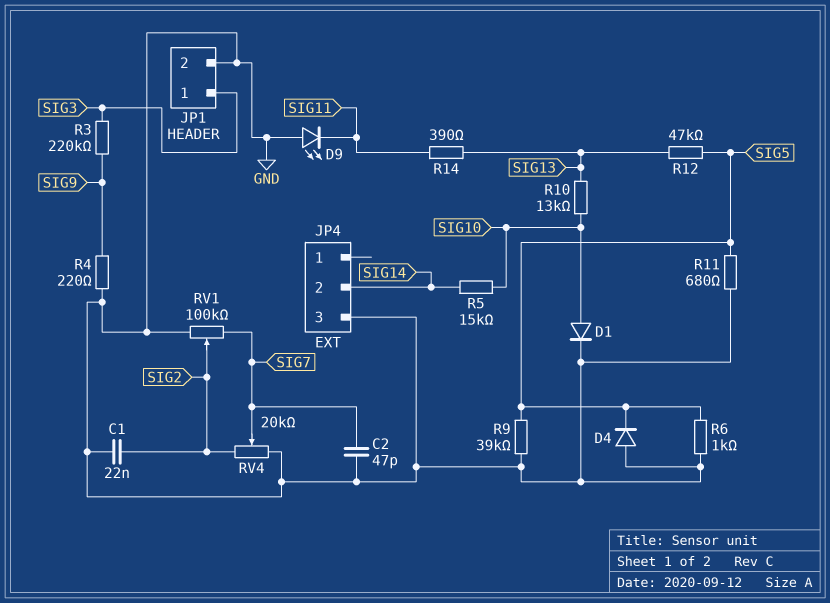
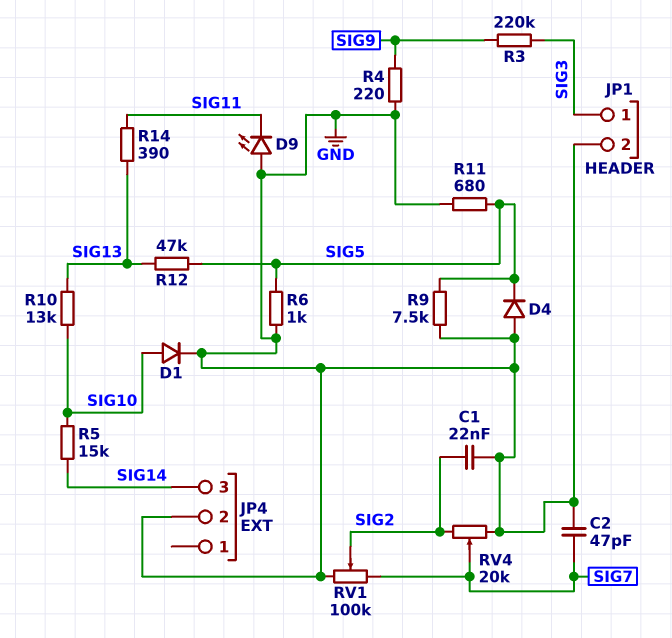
JP4 pin 2: SIG14 -> GND
JP4 pin 3: GND -> SIG14
R9: 39k (GND, SIG5) -> 7.5k (GND, SIG5)

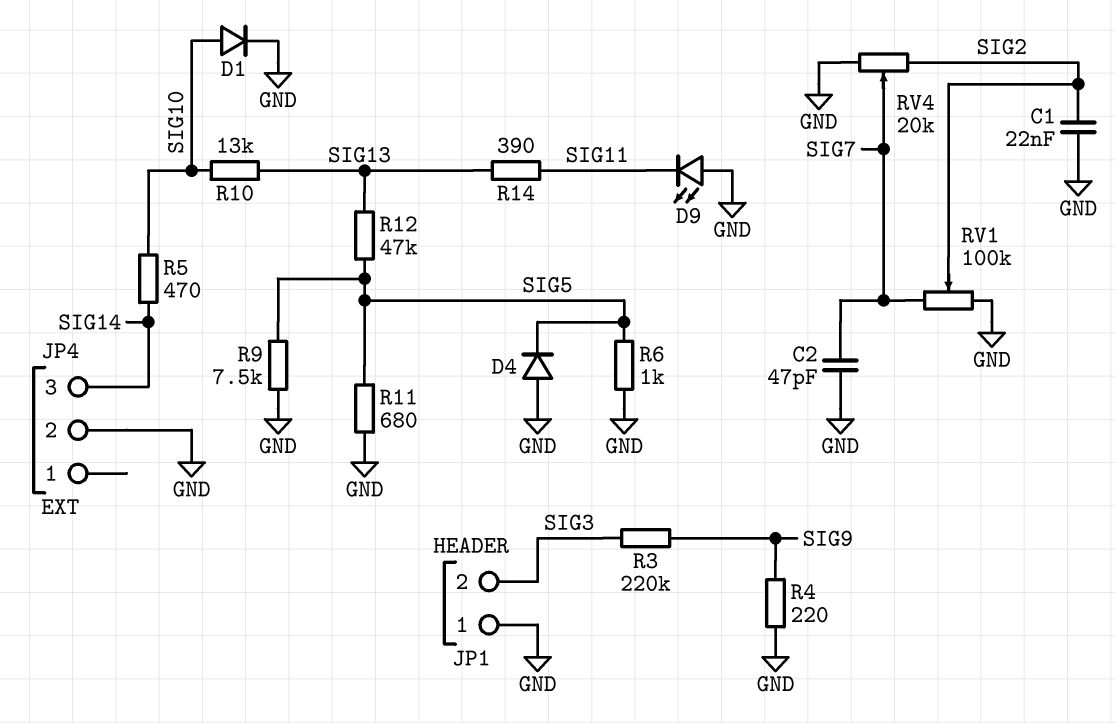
JP1 pin 1: SIG3 -> GND
JP1 pin 2: GND -> SIG3
R5: 15k (SIG10, SIG14) -> 470 (SIG10, SIG14)

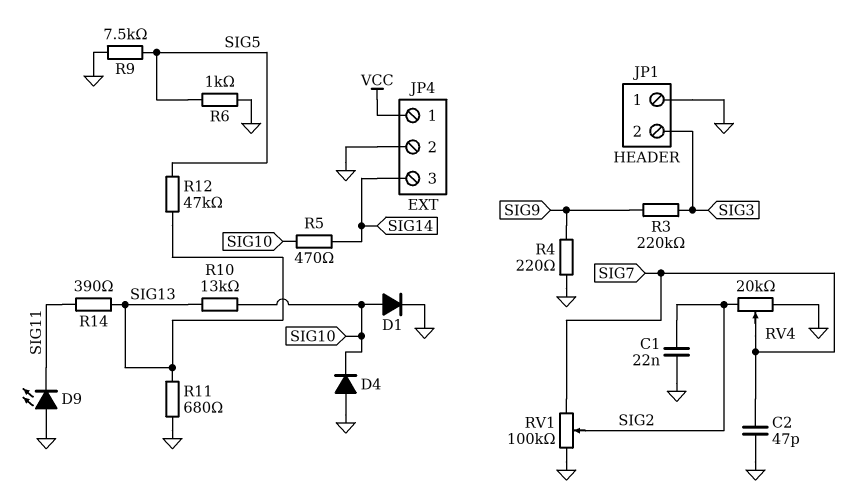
D4: diode (A GND, K SIG5) -> diode (A GND, K SIG10)
JP4 pin 1: none -> VCC
R11: 680 (GND, SIG5) -> 680 (GND, SIG13)

